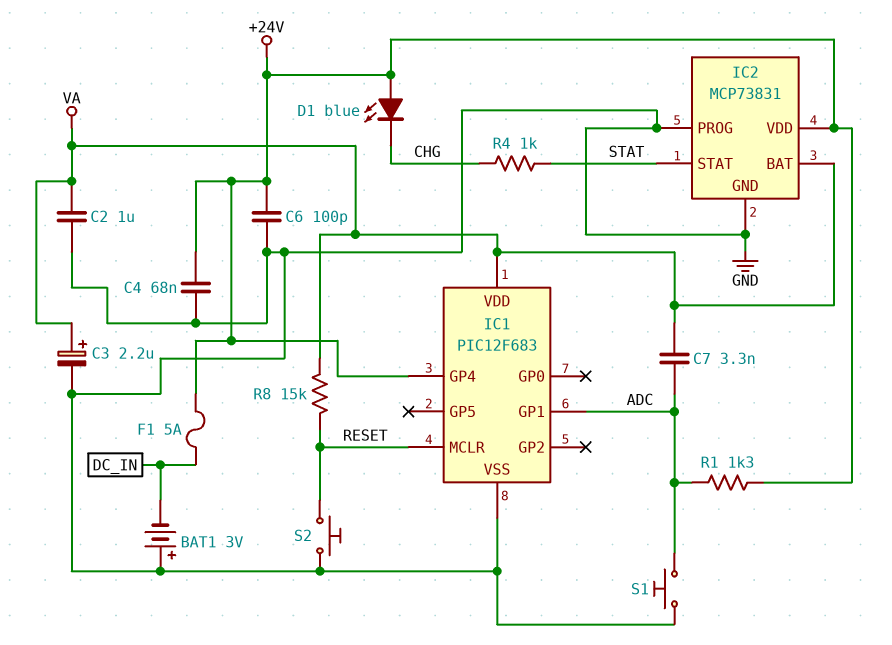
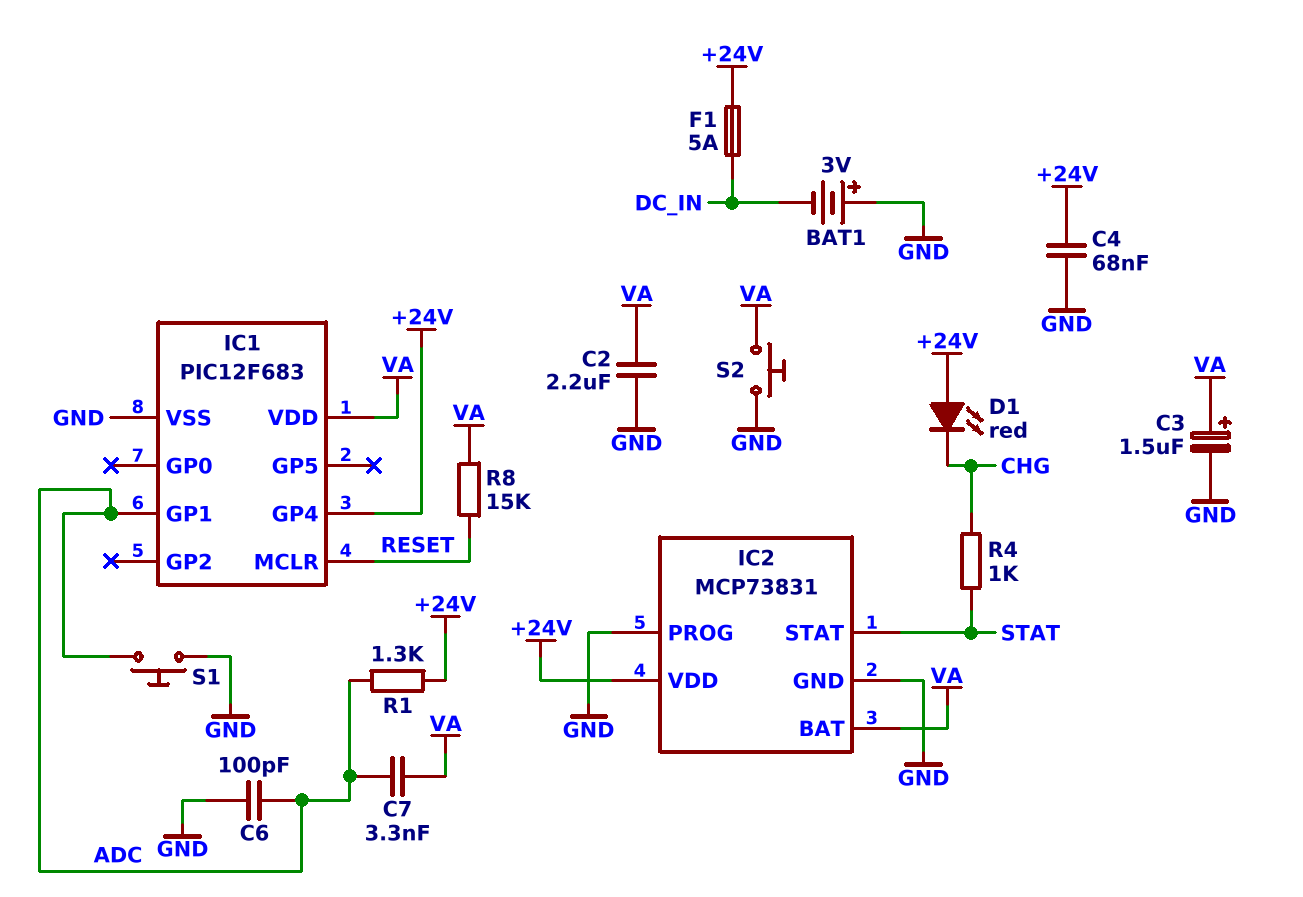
C2: 1uF (GND, VA) -> 2.2uF (GND, VA)
C3: 2.2uF (plus VA, minus GND) -> 1.5uF (plus VA, minus GND)
C6: 100pF (+24V, GND) -> 100pF (ADC, GND)
D1: LED blue (A +24V, K CHG) -> LED red (A +24V, K CHG)
S2: button (GND, RESET) -> button (GND, VA)

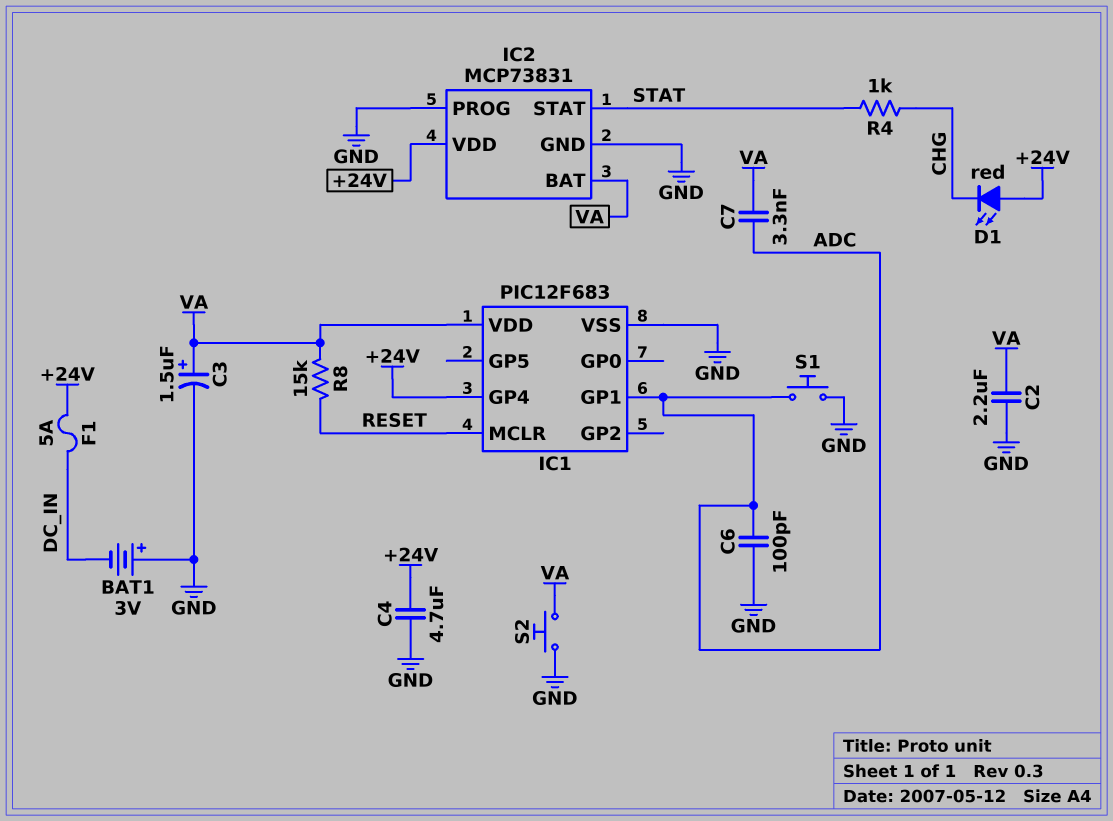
C4: 68nF (+24V, GND) -> 4.7uF (+24V, GND)
R1: 1.3k (+24V, ADC) -> none

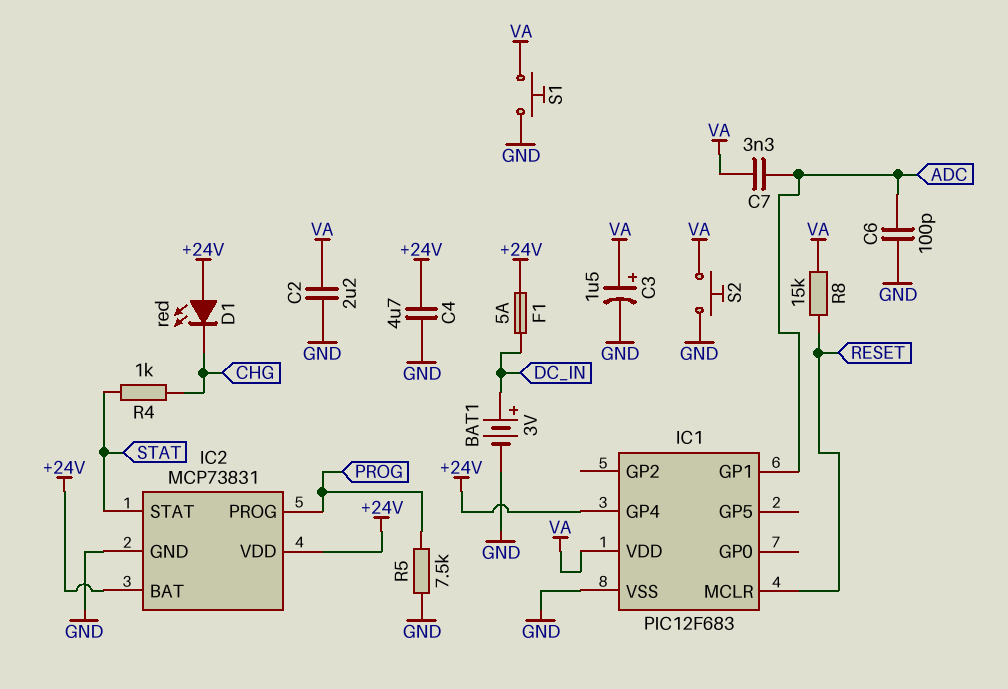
BAT1: 3V (plus GND, minus DC_IN) -> 3V (plus DC_IN, minus GND)
IC2 pin BAT: VA -> +24V
IC2 pin PROG: GND -> PROG
R5: none -> 7.5k (GND, PROG)
S1: button (ADC, GND) -> button (GND, VA)

